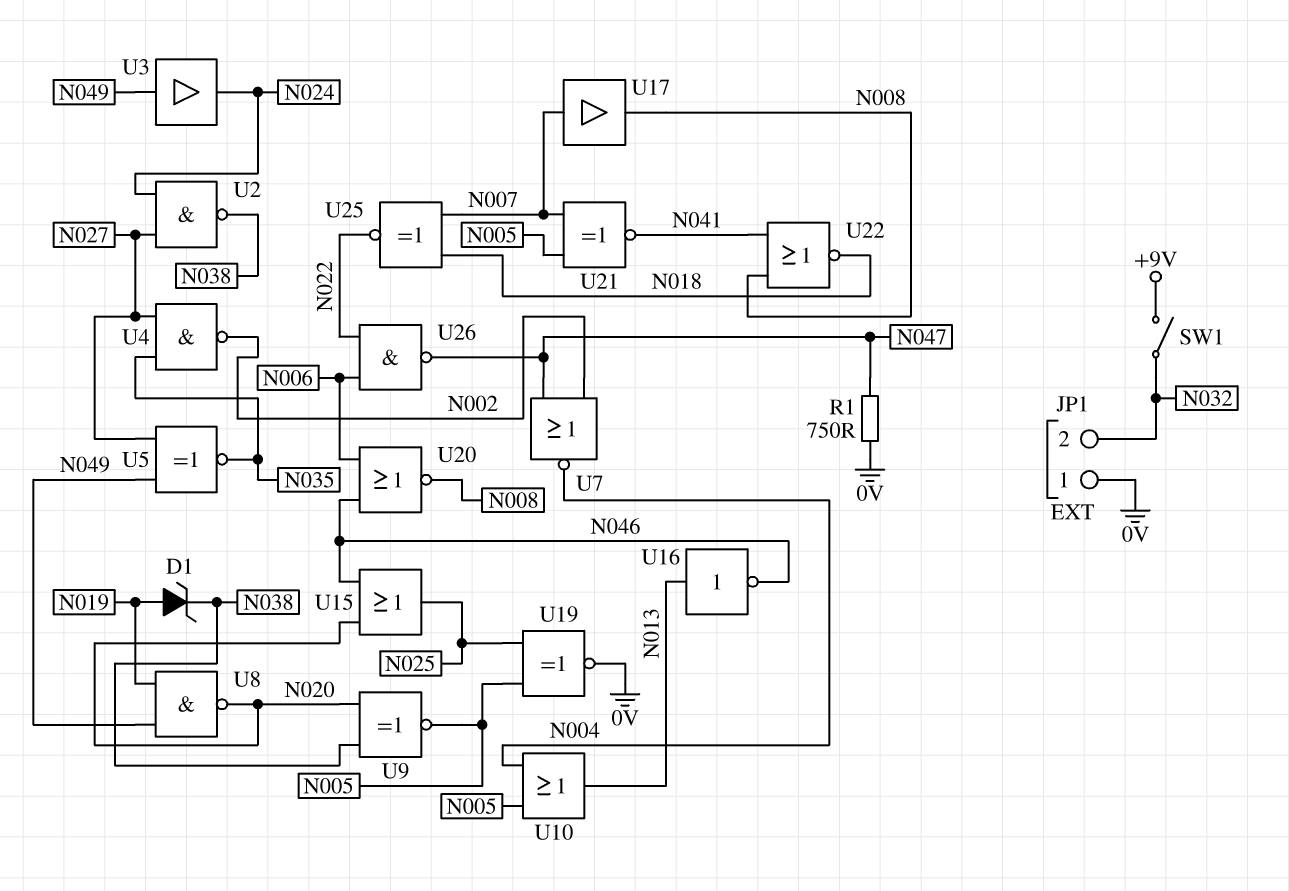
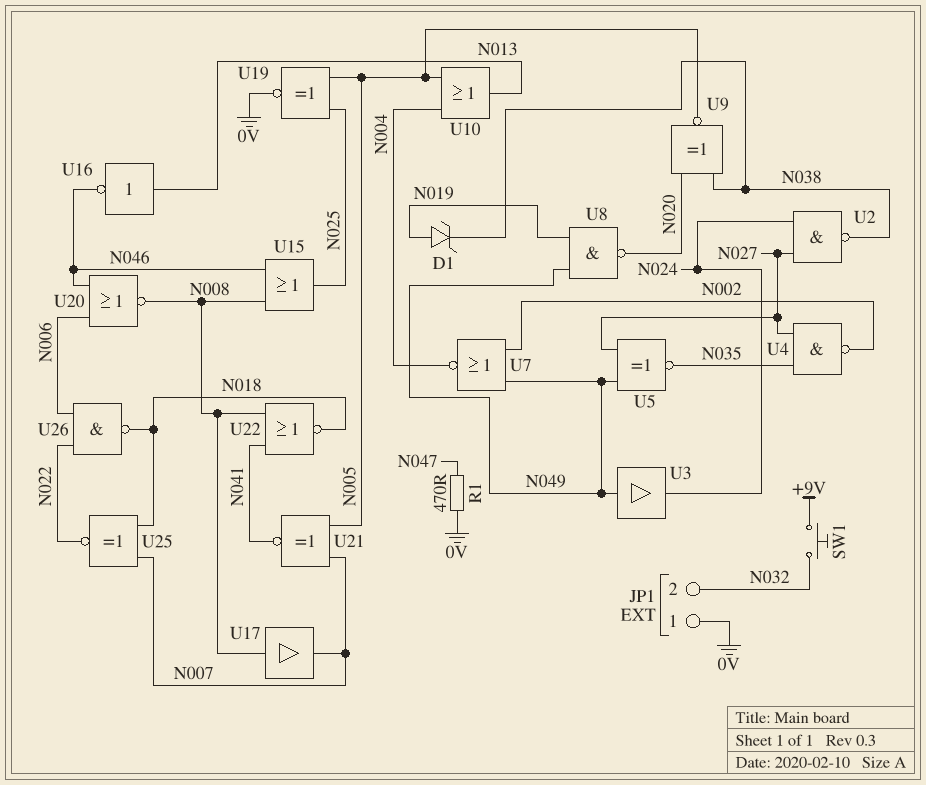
R1: 750 (0V, N047) -> 470 (0V, N047)
SW1: switch (+9V, N032) -> button (+9V, N032)
U7: NOR (in N002, in N047, out N004) -> NOR (in N002, in N049, out N004)
U15: OR (in N020, in N046, out N025) -> OR (in N008, in N046, out N025)
U17: buffer (in N007, out N008) -> buffer (in N008, out N007)
U26: NAND (in N006, in N022, out N047) -> NAND (in N006, in N022, out N018)

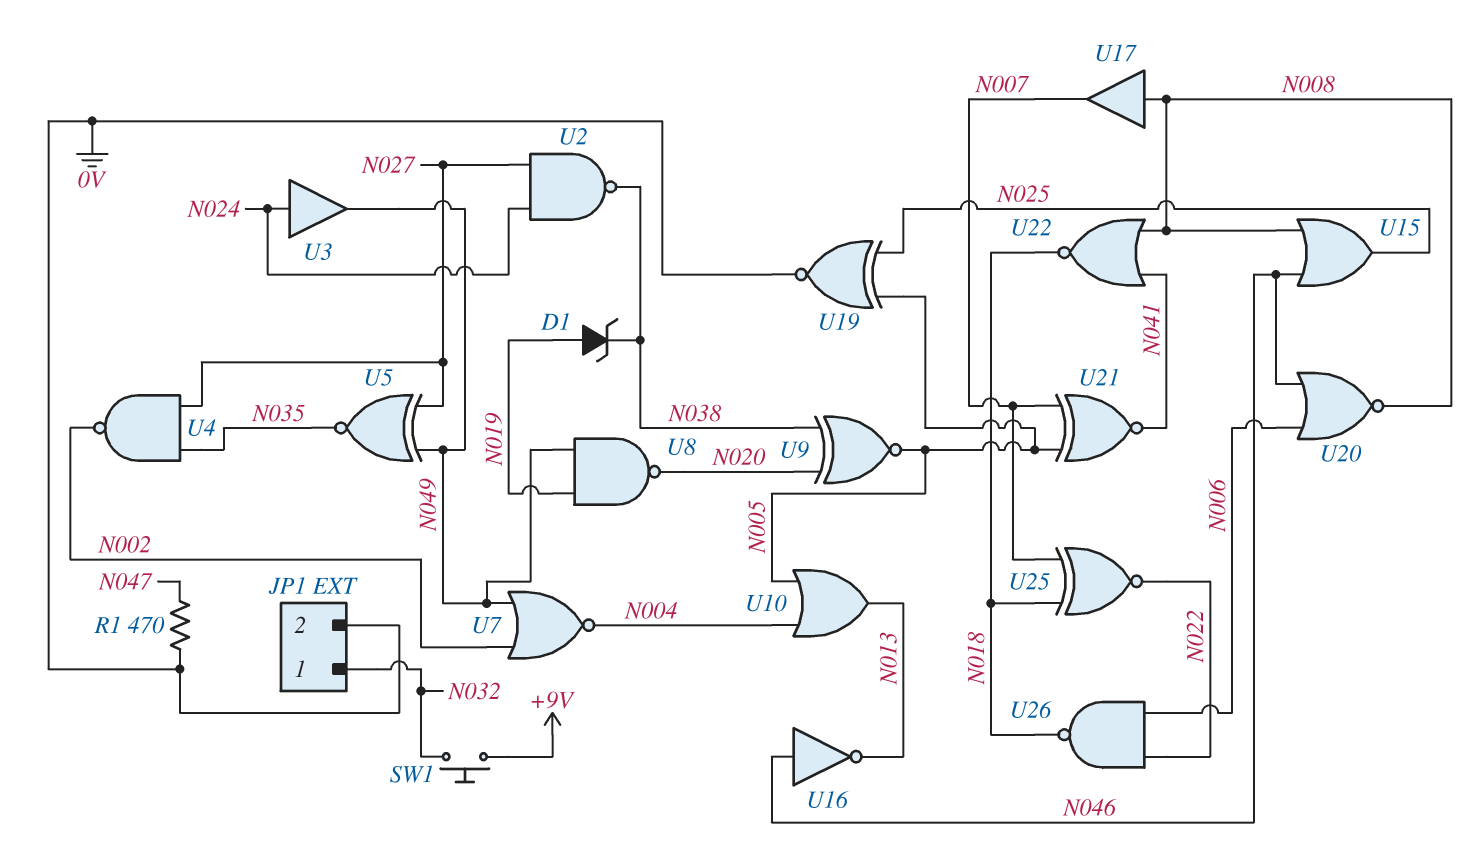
JP1 pin 1: 0V -> N032
JP1 pin 2: N032 -> 0V
U3: buffer (in N049, out N024) -> buffer (in N024, out N049)
U16: NOT (in N013, out N046) -> NOT (in N046, out N013)

